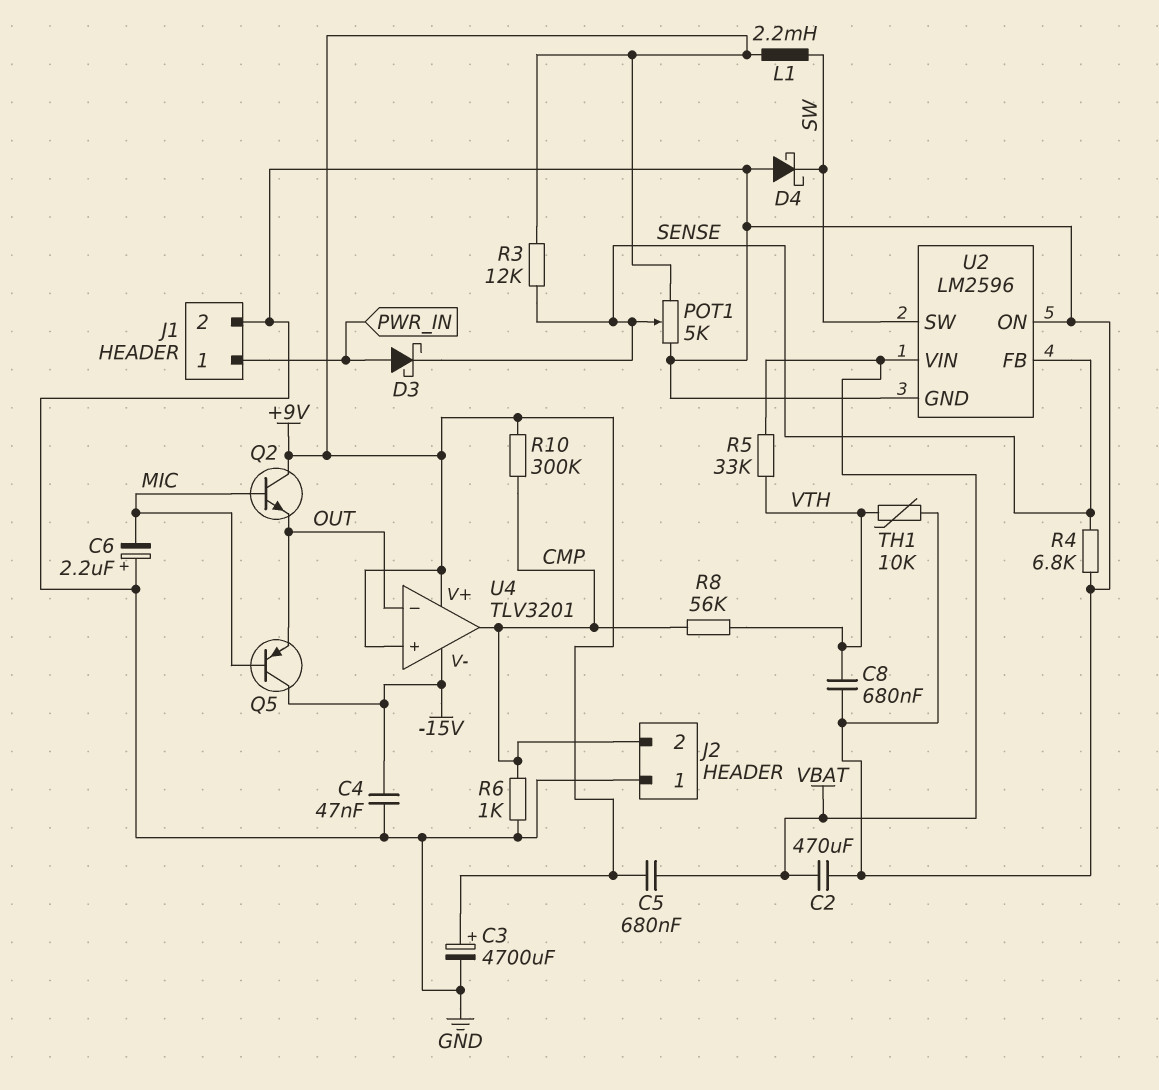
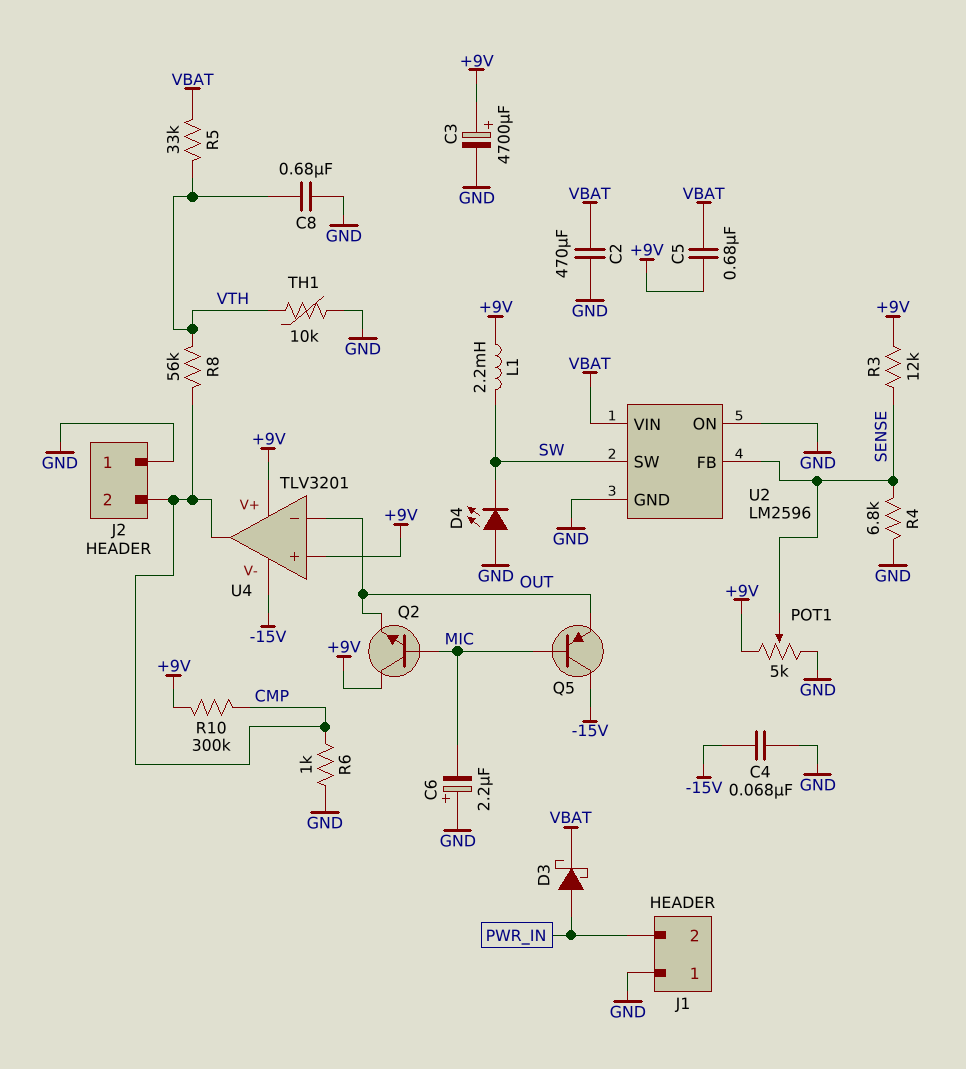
C4: 47nF (-15V, GND) -> 68nF (-15V, GND)
D3: schottky (A PWR_IN, K SENSE) -> schottky (A PWR_IN, K VBAT)
D4: schottky (A GND, K SW) -> LED (A GND, K SW)
J1 pin 1: PWR_IN -> GND
J1 pin 2: GND -> PWR_IN

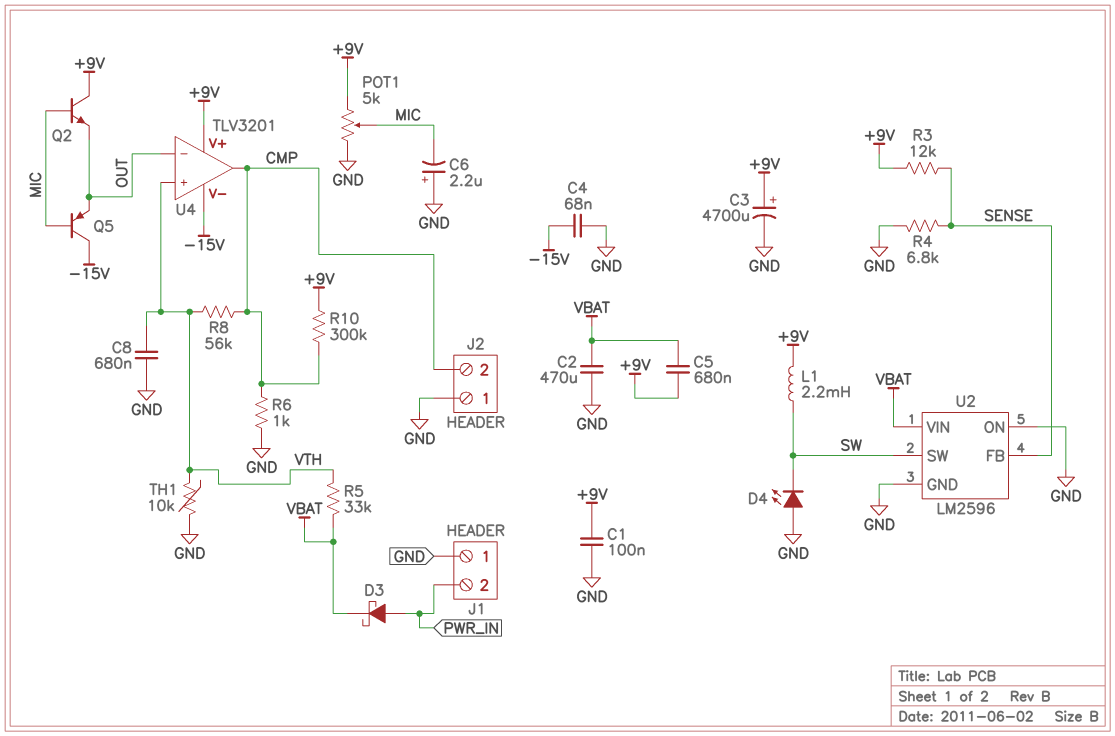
C1: none -> 100nF (+9V, GND)
POT1: 5k (+9V, GND, wiper SENSE) -> 5k (+9V, GND, wiper MIC)
U4 pin in+: +9V -> VTH

